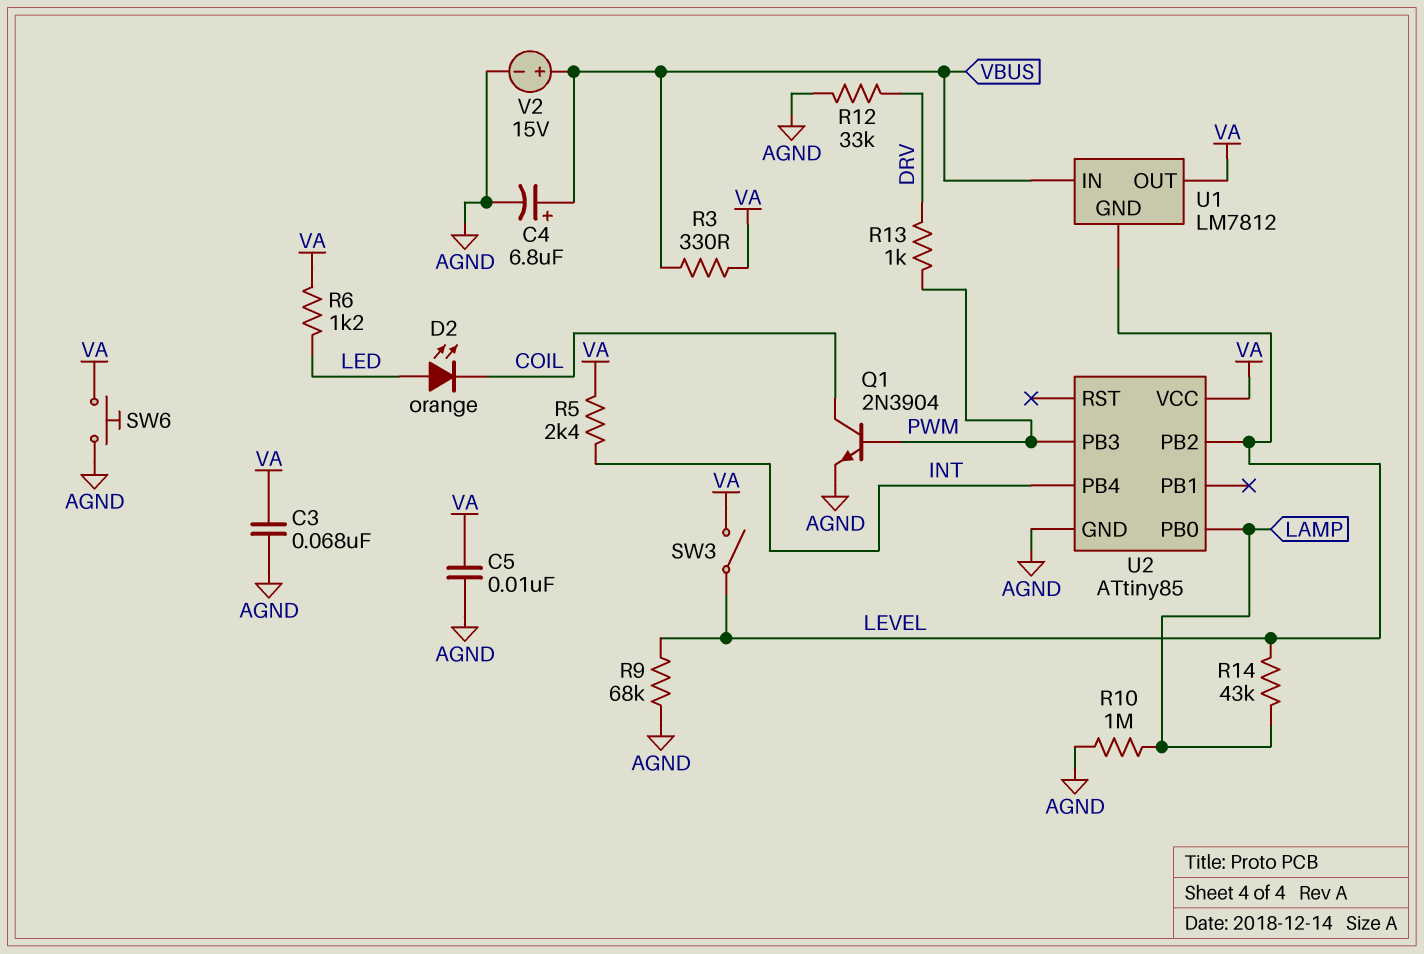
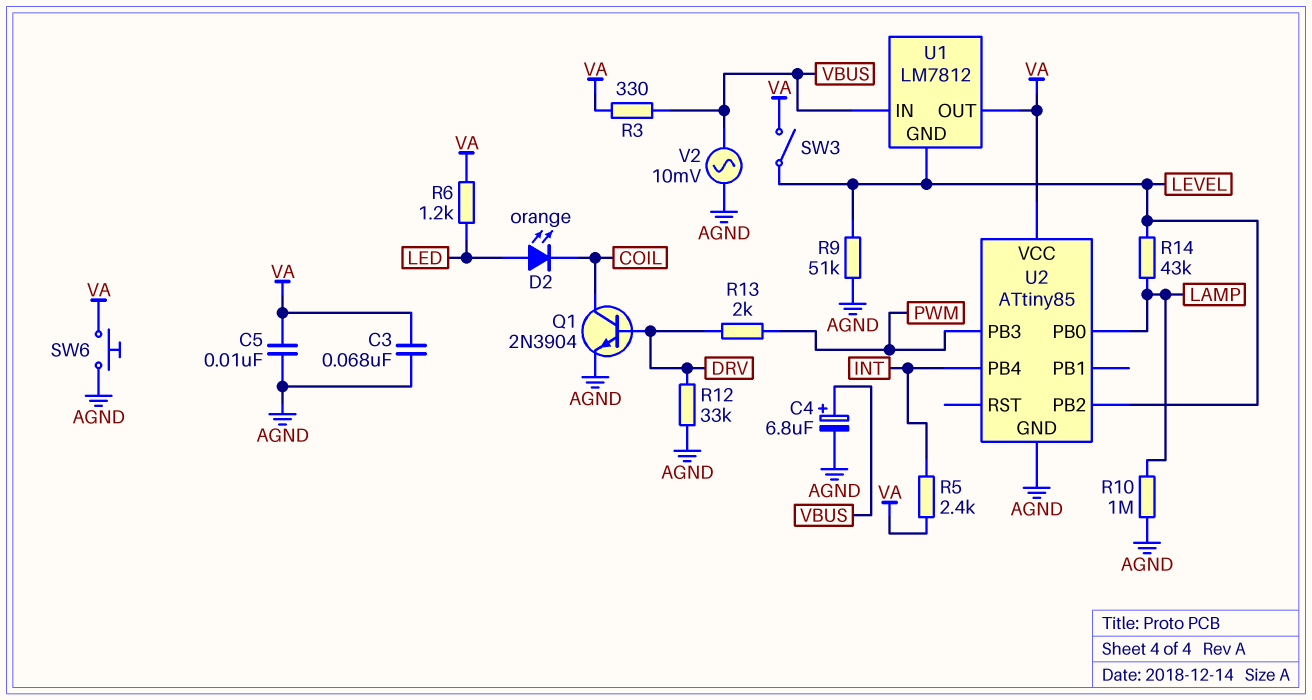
Q1: NPN 2N3904 (B PWM, C COIL, E AGND) -> NPN 2N3904 (B DRV, C COIL, E AGND)
R9: 68k (AGND, LEVEL) -> 51k (AGND, LEVEL)
R13: 1k (DRV, PWM) -> 2k (DRV, PWM)
V2: 15V (plus VBUS, minus AGND) -> AC 10mV (AGND, VBUS)

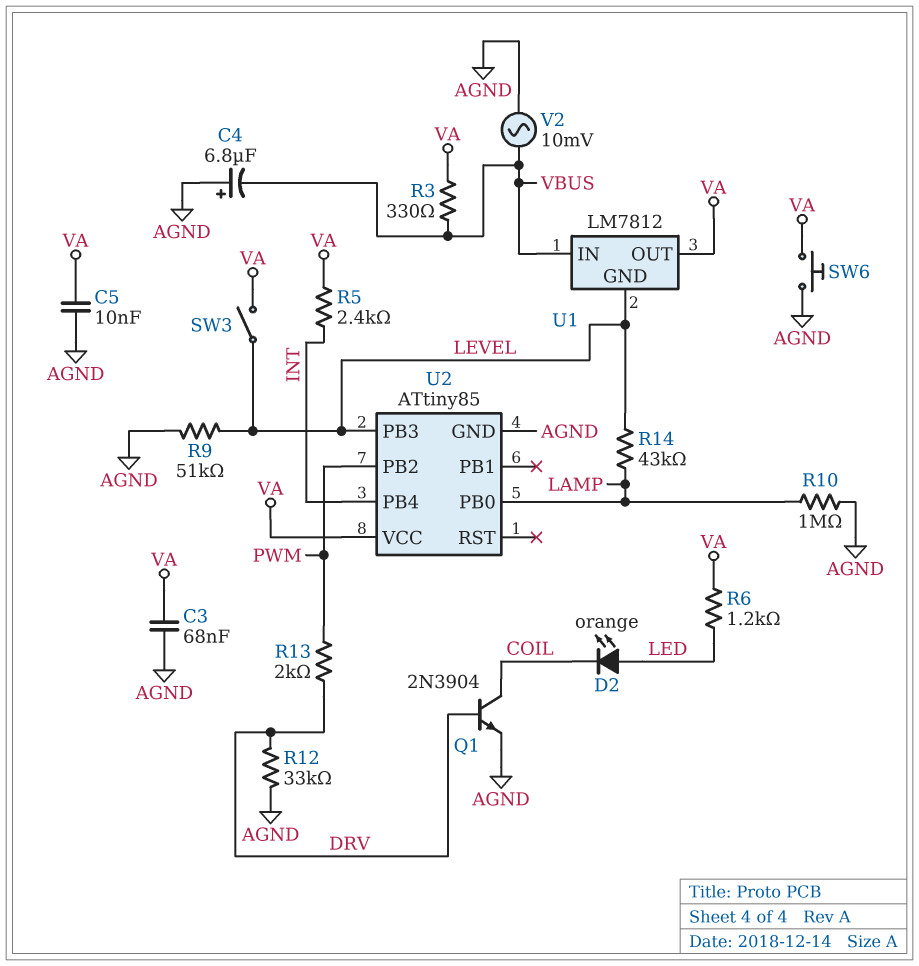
C4: 6.8uF (plus VBUS, minus AGND) -> 6.8uF (plus AGND, minus VBUS)
U2 pin PB2: LEVEL -> PWM
U2 pin PB3: PWM -> LEVEL

